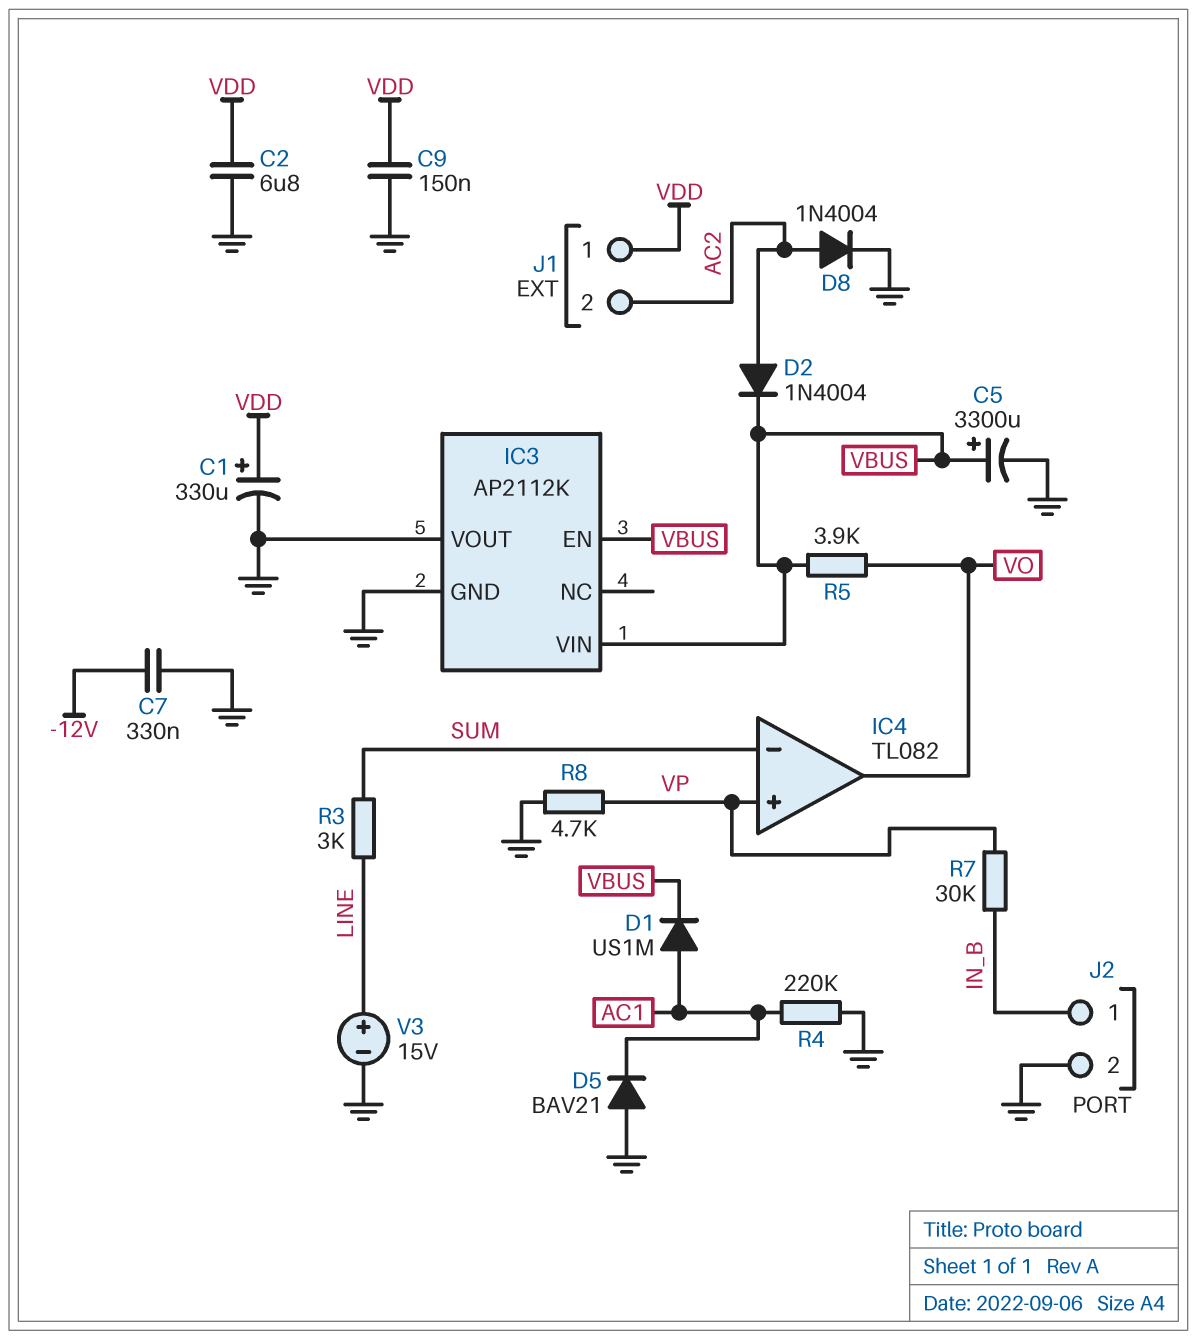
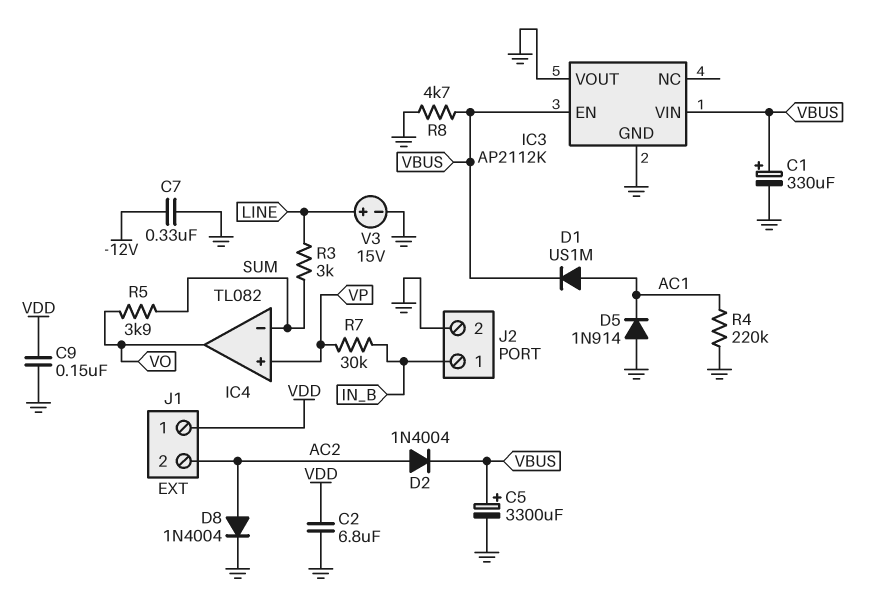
C1: 330uF (plus VDD, minus GND) -> 330uF (plus VBUS, minus GND)
D5: diode BAV21 (A GND, K AC1) -> diode 1N914 (A GND, K AC1)
R5: 3.9k (VBUS, VO) -> 3.9k (SUM, VO)
R8: 4.7k (GND, VP) -> 4.7k (GND, VBUS)

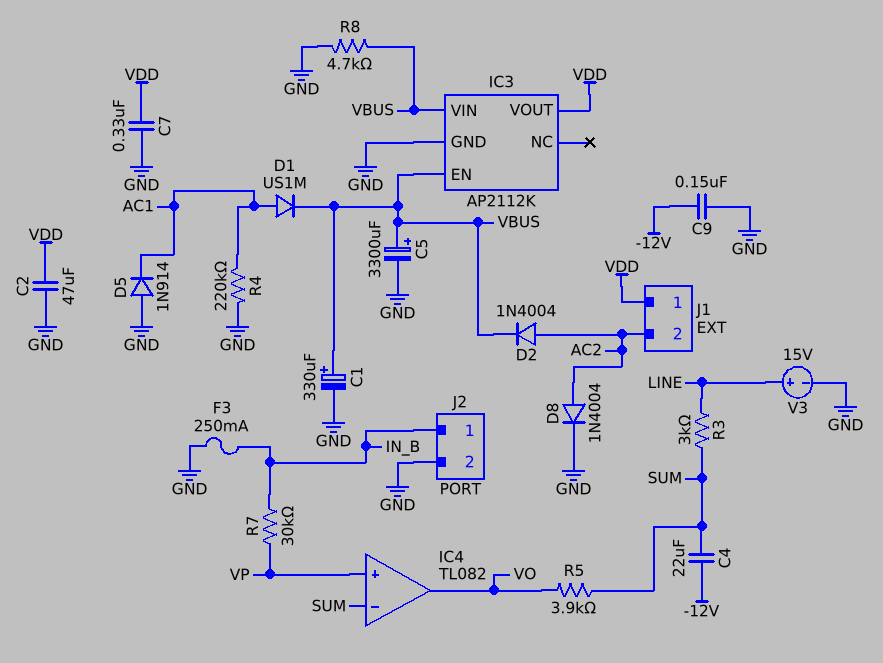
C2: 6.8uF (GND, VDD) -> 47uF (GND, VDD)
C4: none -> 22uF (-12V, SUM)
C7: 330nF (-12V, GND) -> 330nF (GND, VDD)
C9: 150nF (GND, VDD) -> 150nF (-12V, GND)
F3: none -> 250mA (GND, IN_B)
IC3 pin VOUT: GND -> VDD

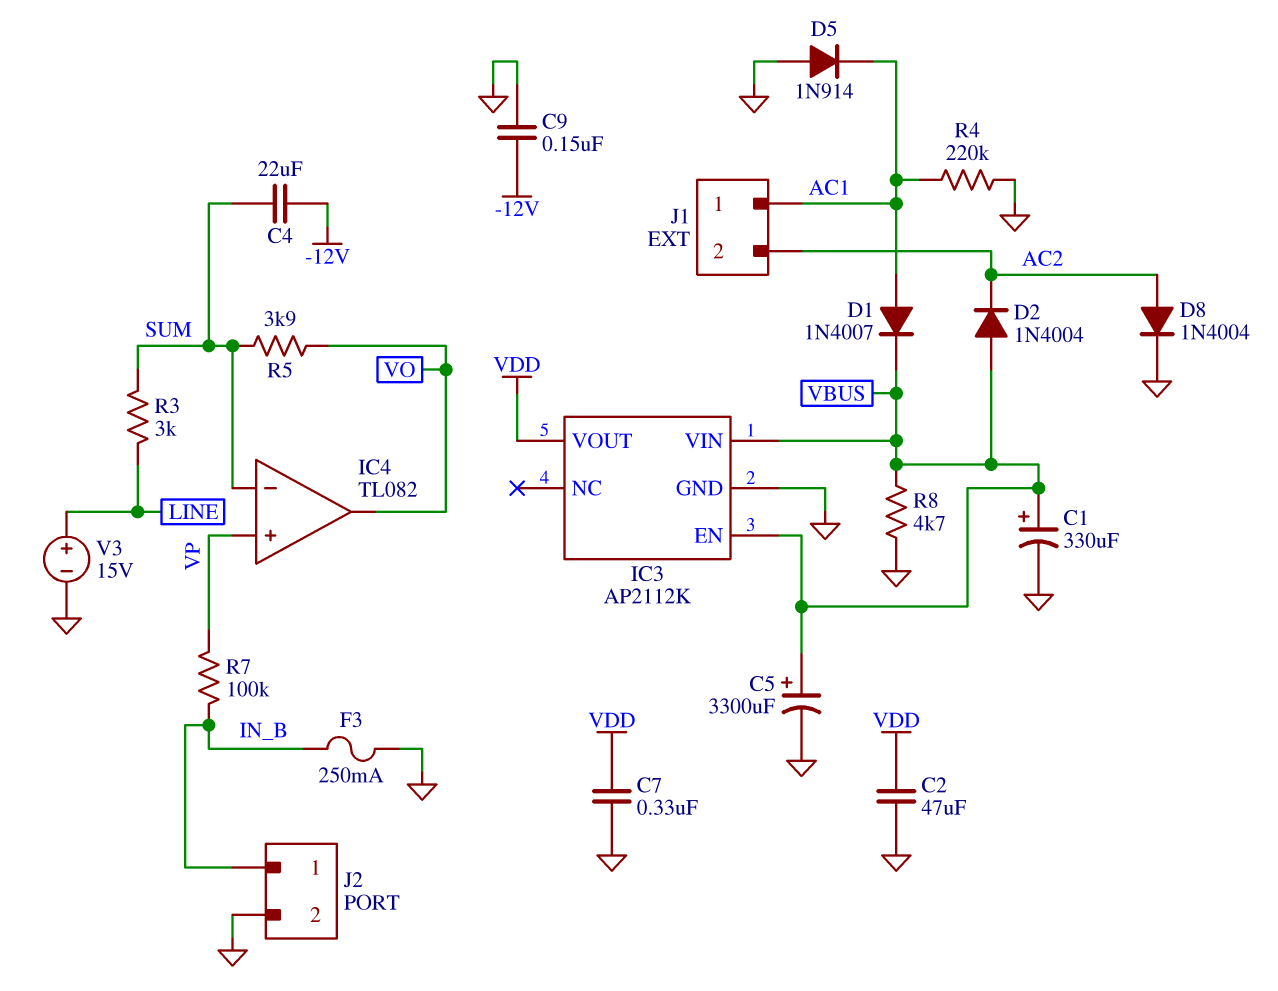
D1: diode US1M (A AC1, K VBUS) -> diode 1N4007 (A AC1, K VBUS)
D2: diode 1N4004 (A AC2, K VBUS) -> diode 1N4004 (A VBUS, K AC2)
J1 pin 1: VDD -> AC1
R7: 30k (IN_B, VP) -> 100k (IN_B, VP)

